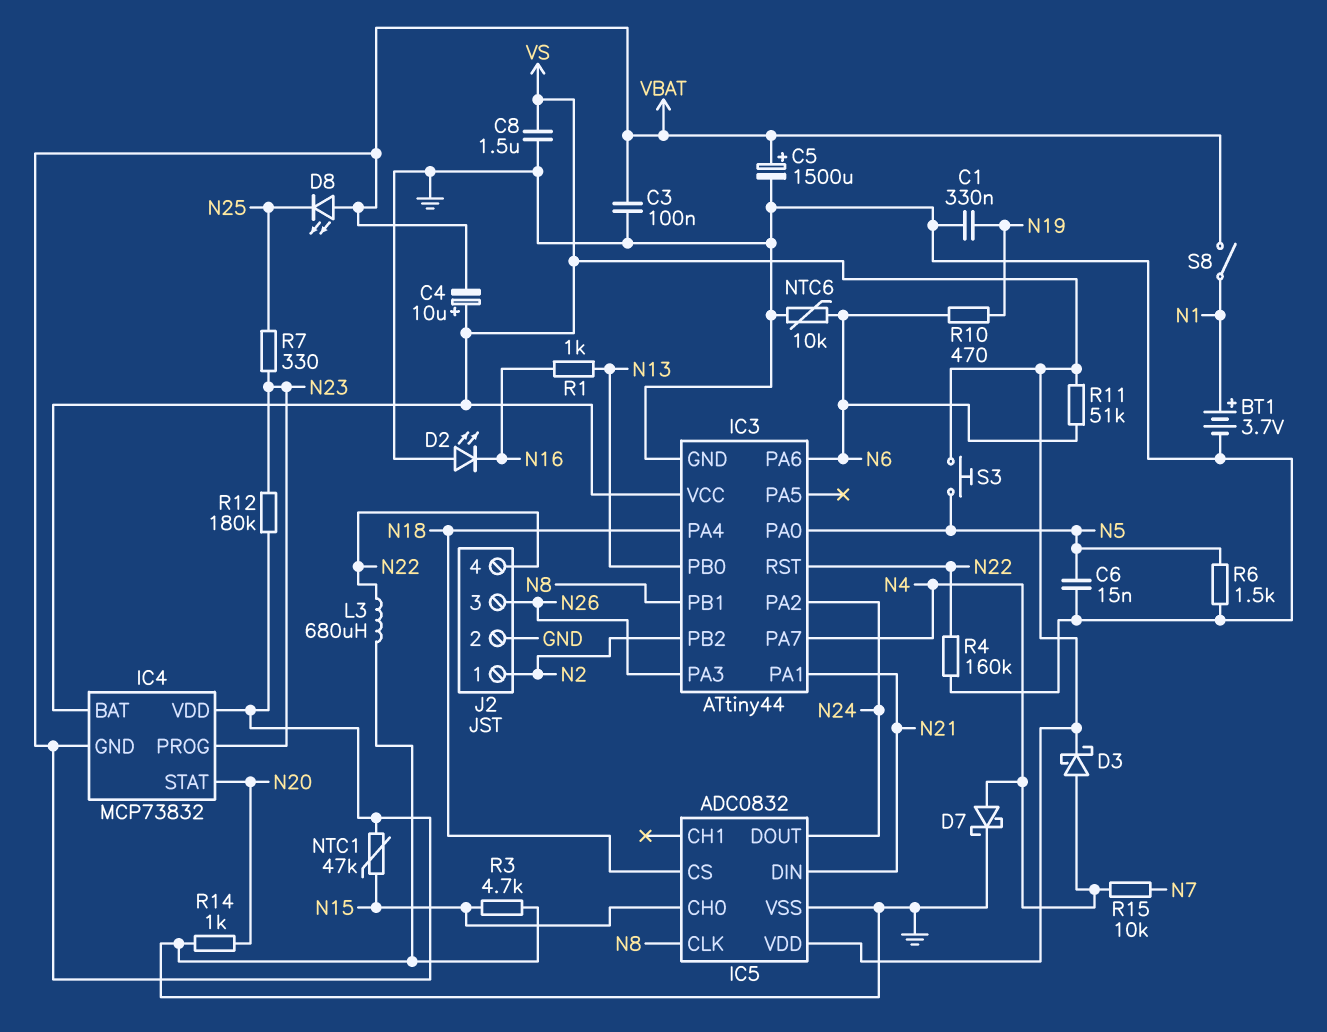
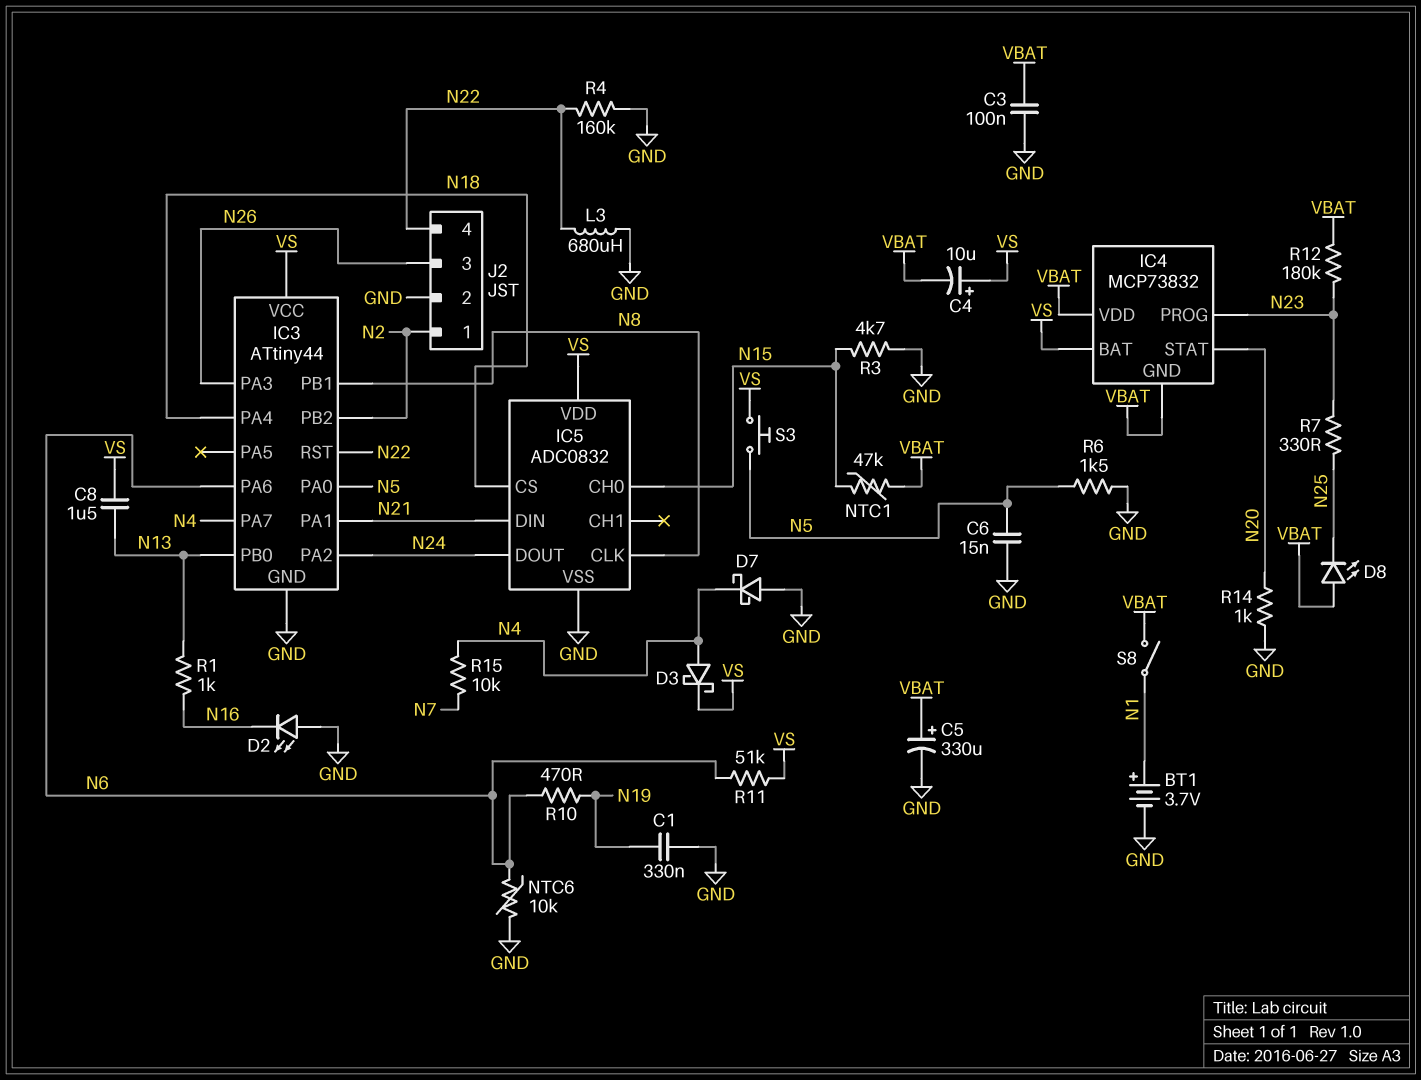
C5: 1500uF (plus VBAT, minus GND) -> 330uF (plus VBAT, minus GND)
C8: 1.5uF (GND, VS) -> 1.5uF (N13, VS)
D7: schottky (A N4, K GND) -> schottky (A GND, K N4)

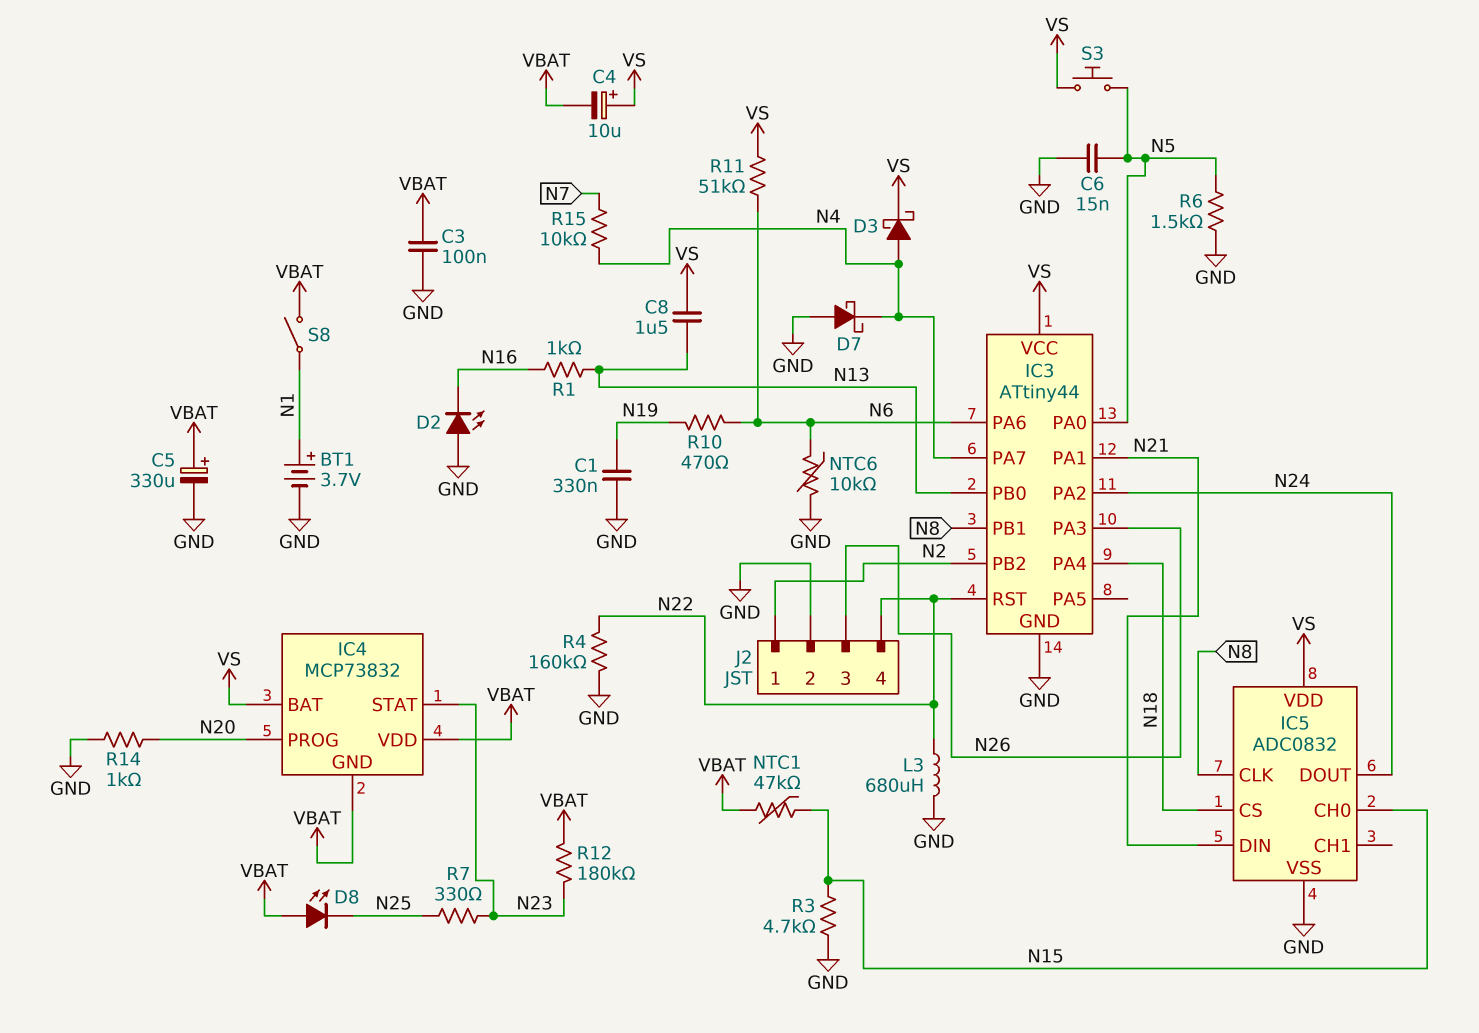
IC4 pin PROG: N23 -> N20
IC4 pin STAT: N20 -> N23

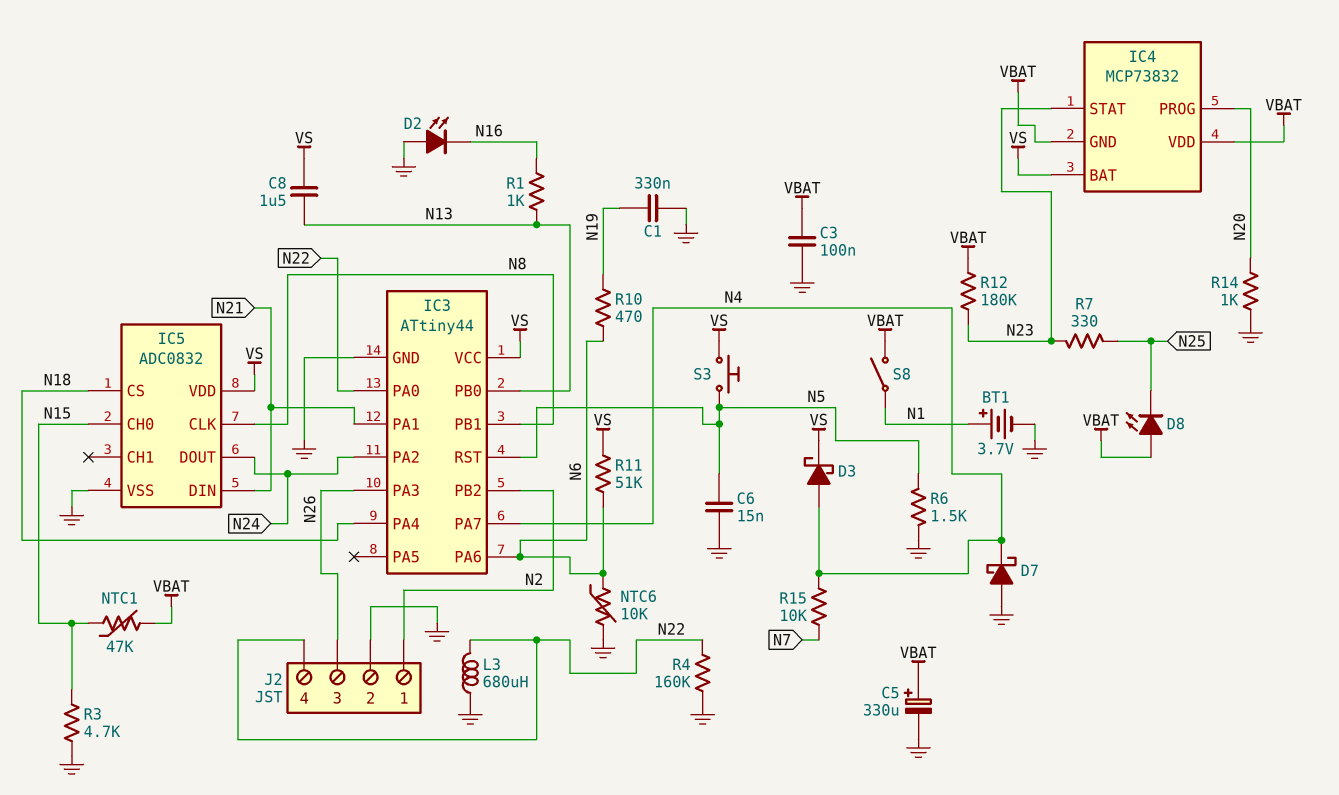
C4: 10uF (plus VS, minus VBAT) -> none
IC3 pin PA0: N5 -> N22
IC3 pin RST: N22 -> N5

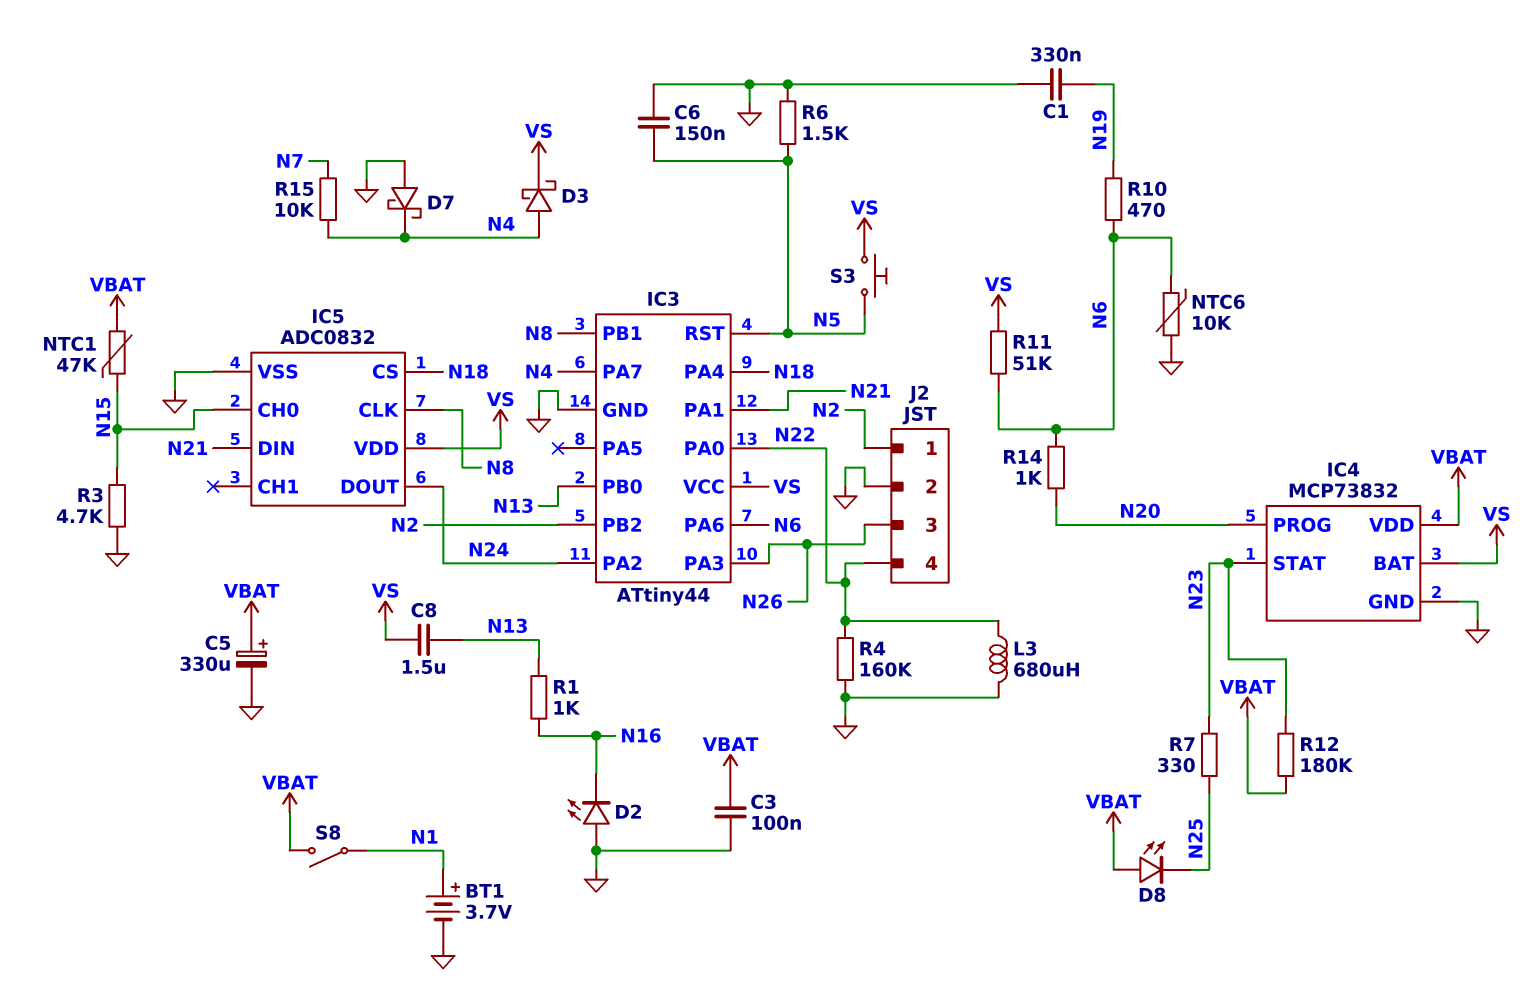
C6: 15nF (GND, N5) -> 150nF (GND, N5)
IC4 pin GND: VBAT -> GND
R14: 1k (GND, N20) -> 1k (N6, N20)

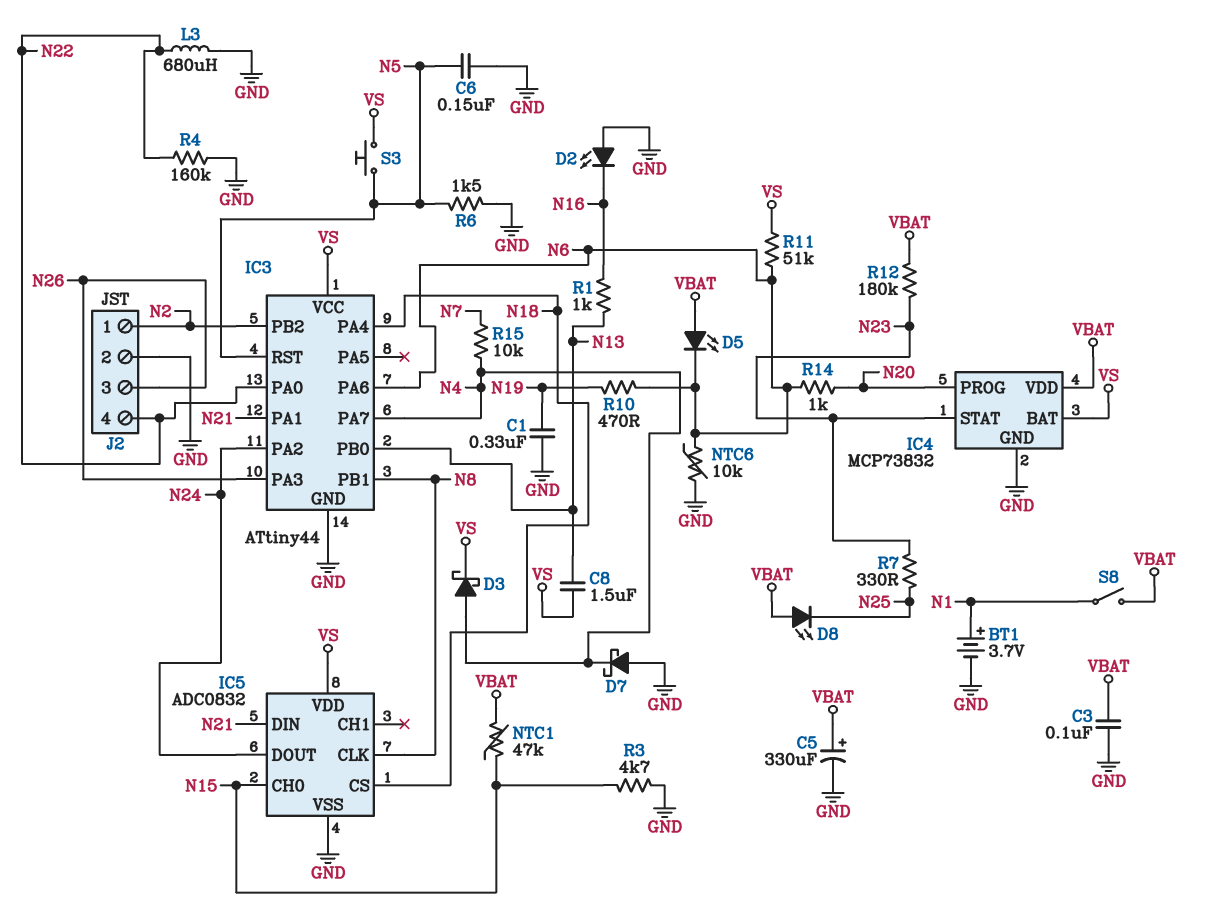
D5: none -> LED (A VBAT, K N6)

